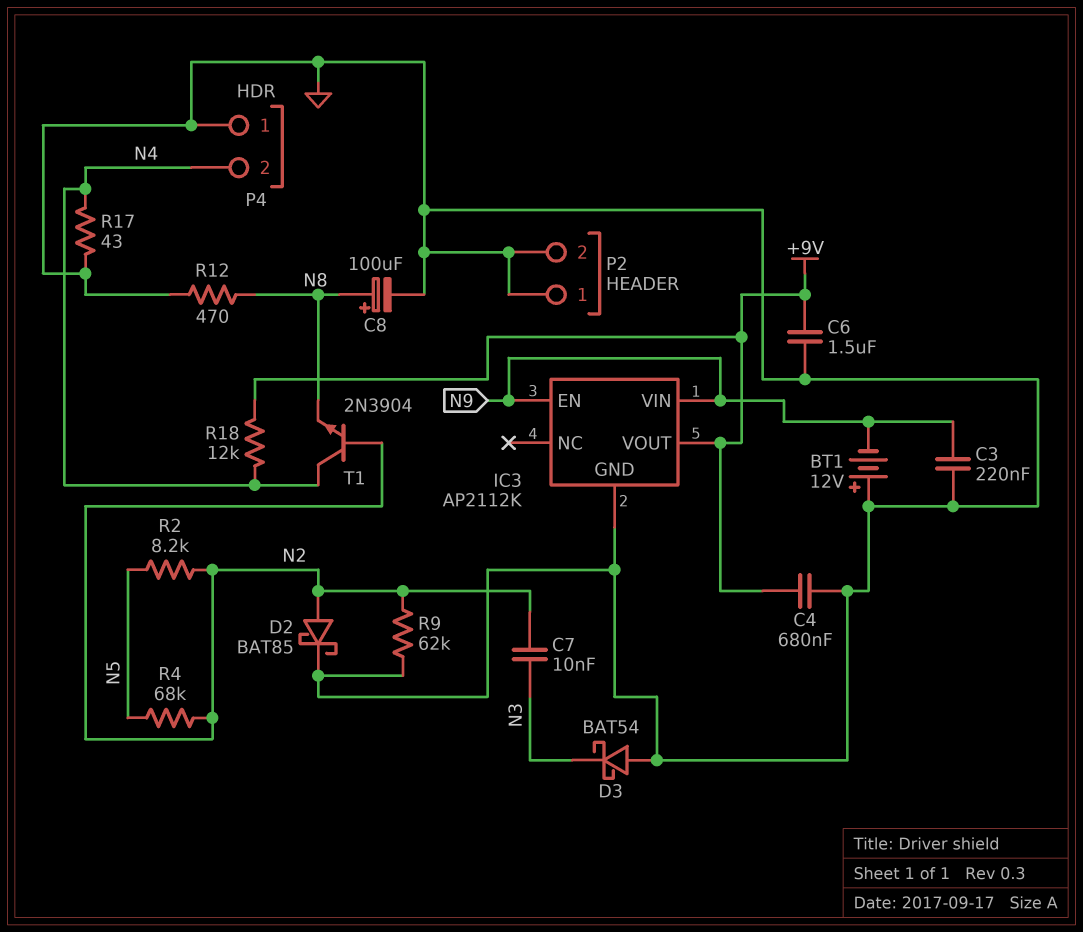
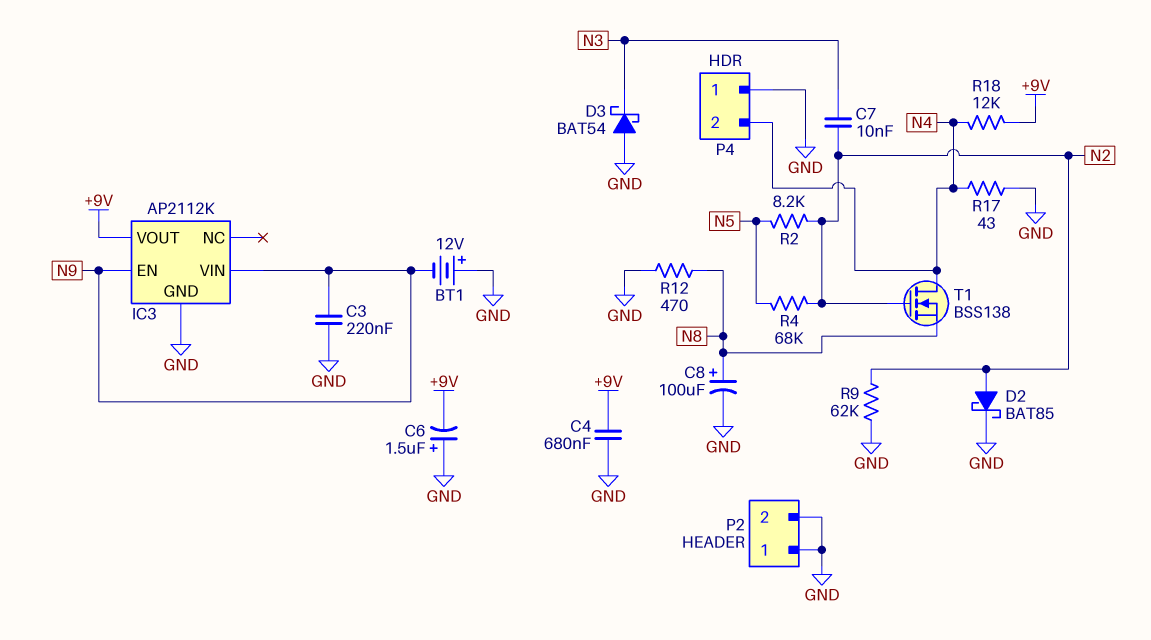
C6: 1.5uF (+9V, GND) -> 1.5uF (plus GND, minus +9V)
T1: NPN 2N3904 (B N2, C N4, E N8) -> NMOS BSS138 (G N2, D N4, S N8)

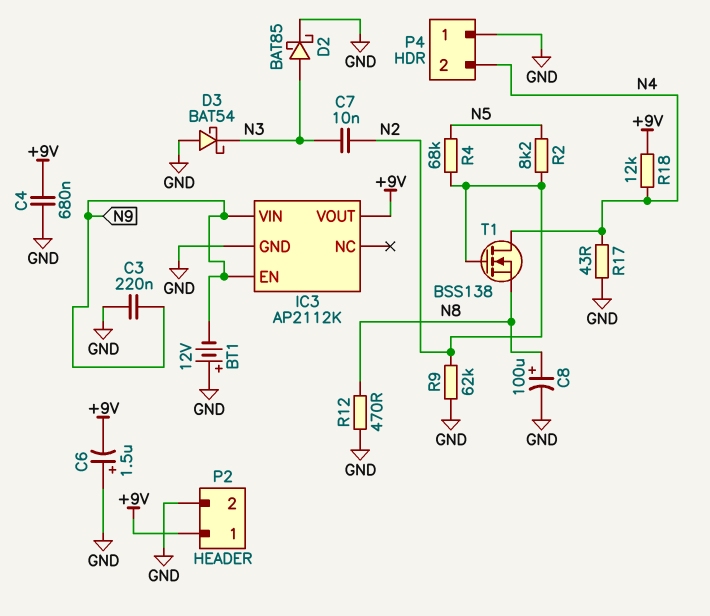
D2: schottky BAT85 (A N2, K GND) -> schottky BAT85 (A N3, K GND)
P2 pin 1: GND -> +9V

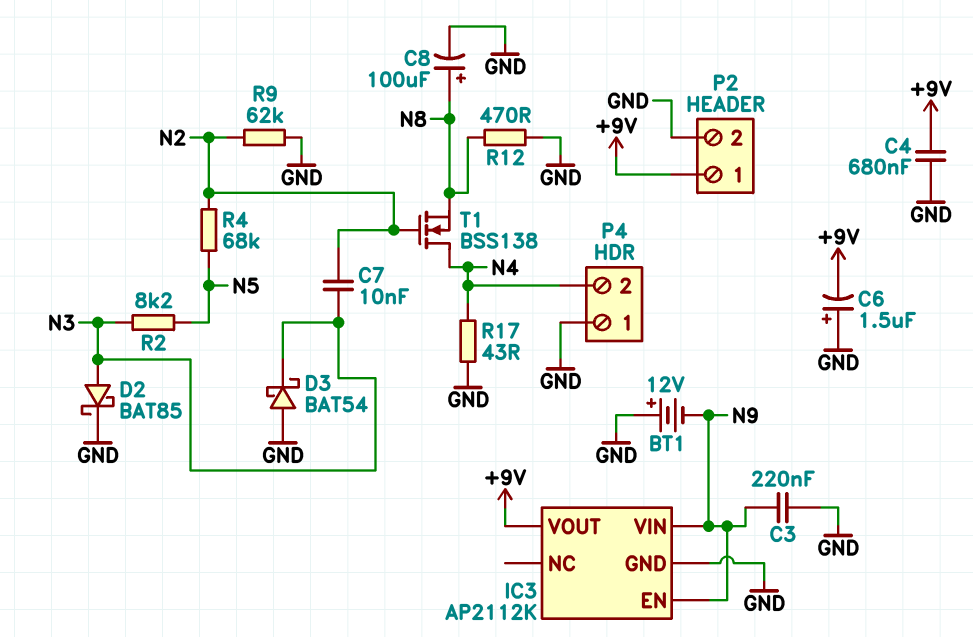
R2: 8.2k (N2, N5) -> 8.2k (N3, N5)
R18: 12k (+9V, N4) -> none

